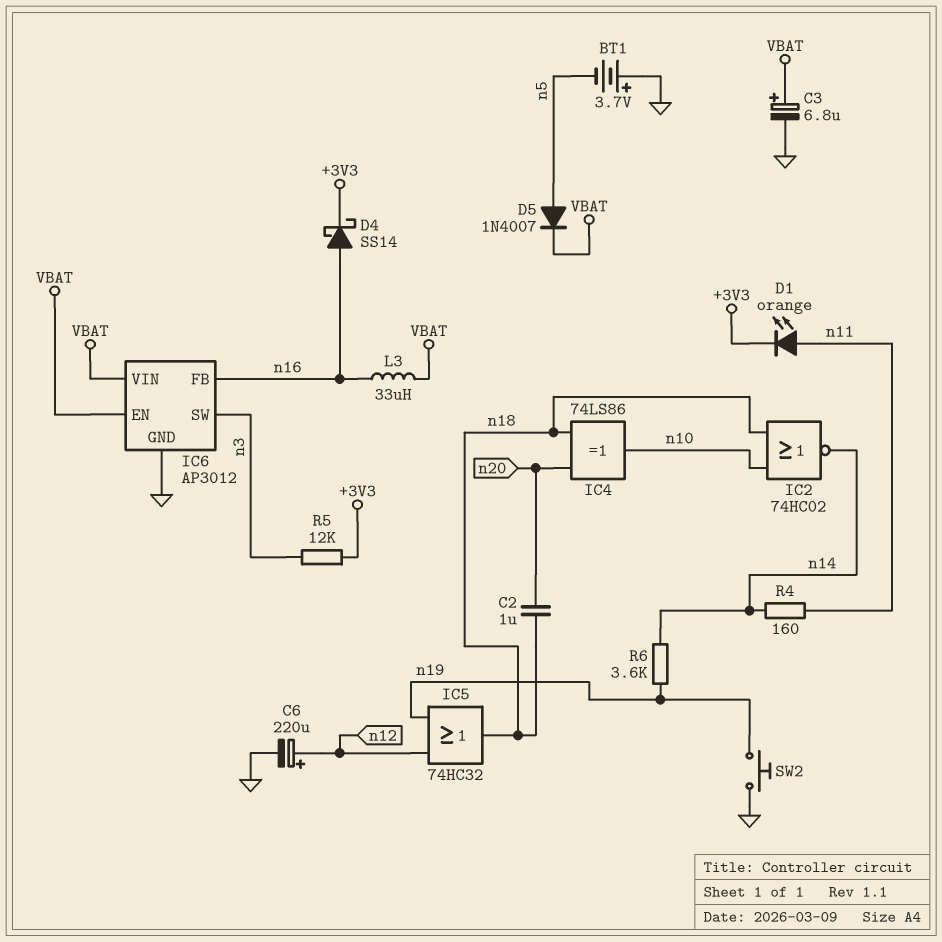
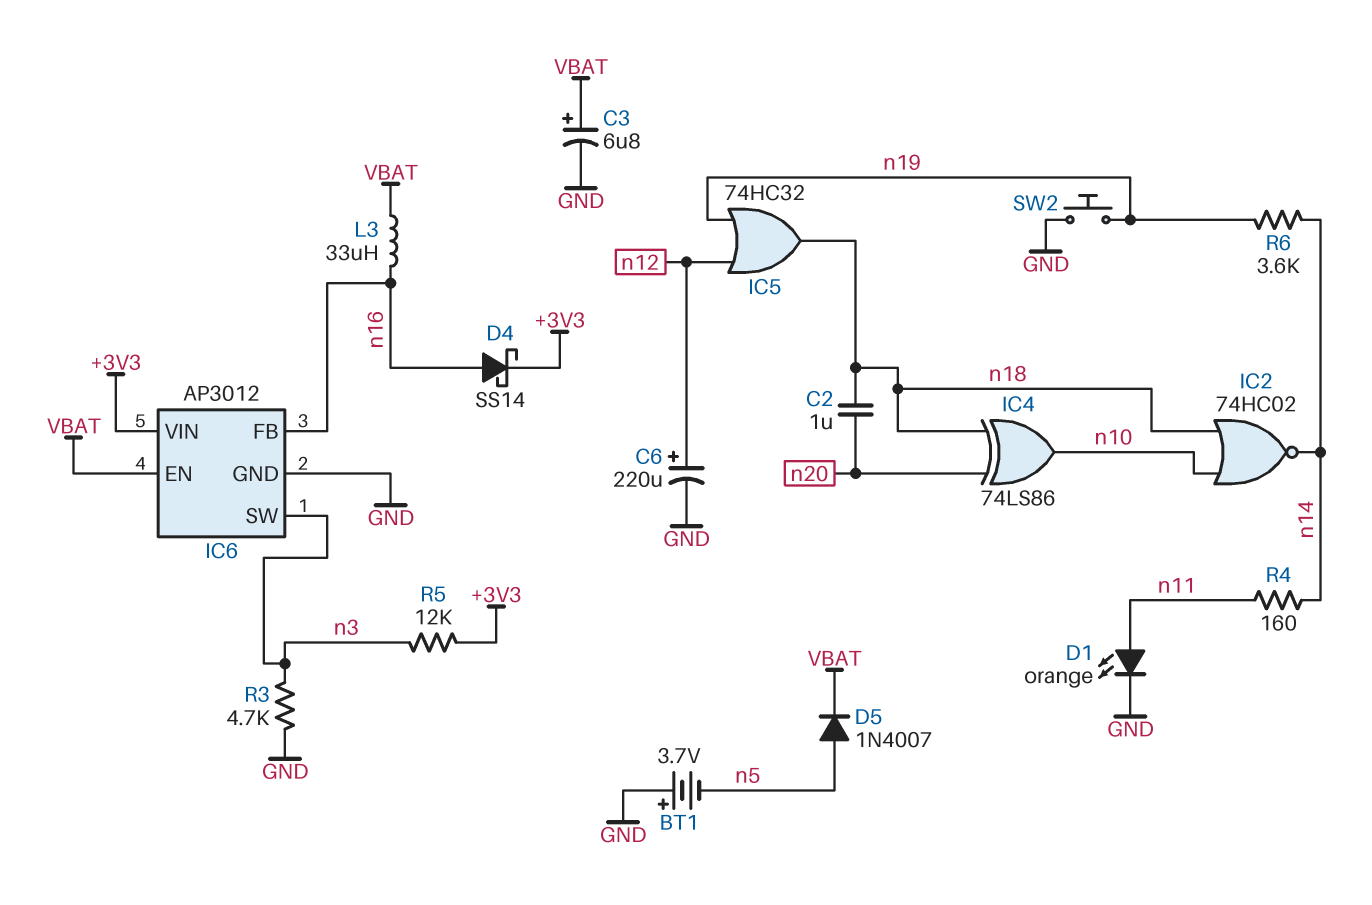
D1: LED orange (A n11, K +3V3) -> LED orange (A n11, K GND)
IC6 pin VIN: VBAT -> +3V3
R3: none -> 4.7k (GND, n3)

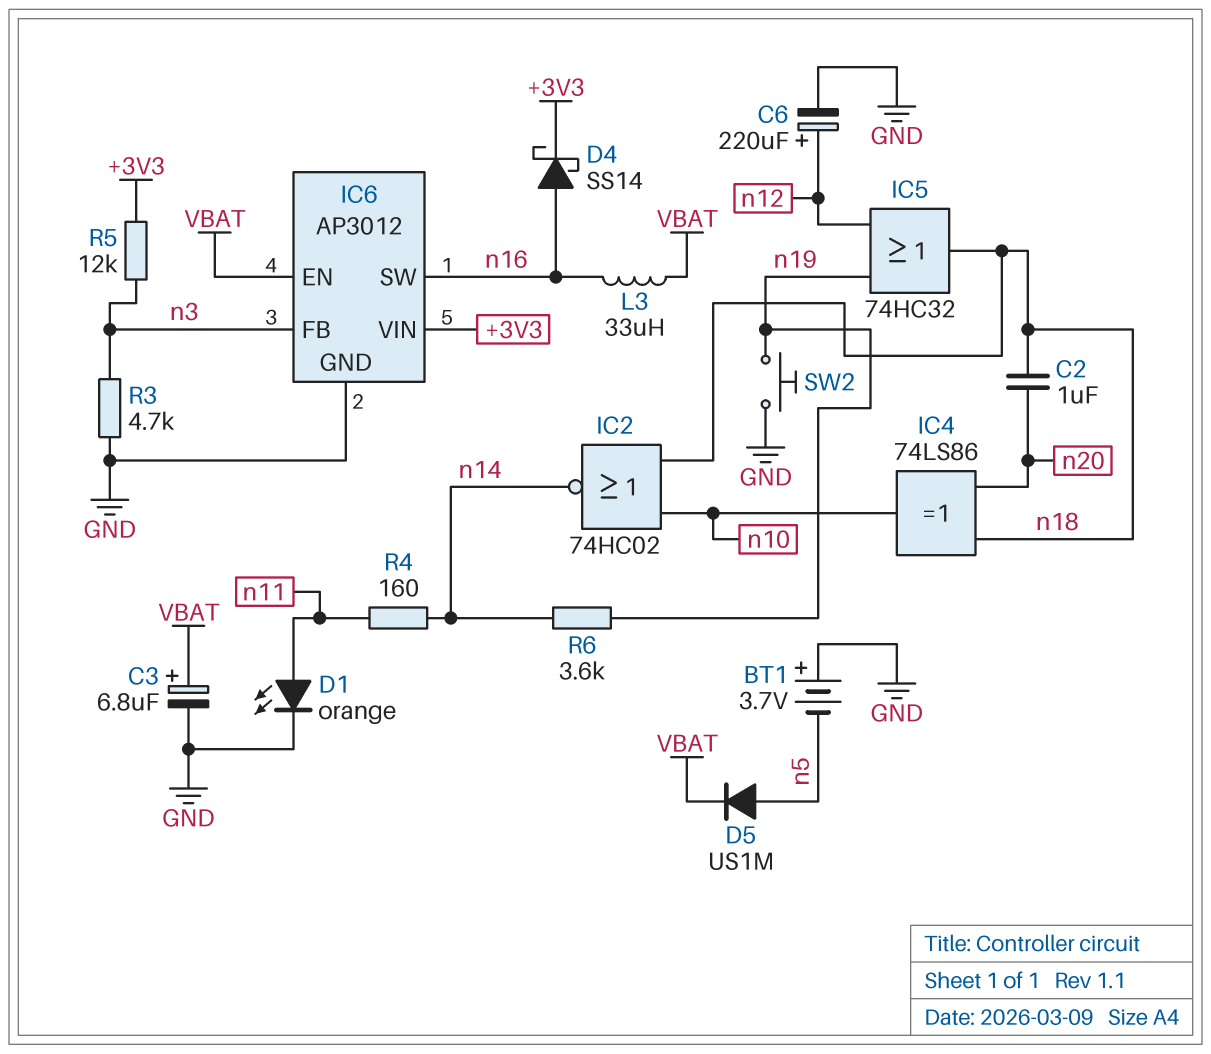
D5: diode 1N4007 (A n5, K VBAT) -> diode US1M (A n5, K VBAT)
IC6 pin FB: n16 -> n3
IC6 pin SW: n3 -> n16

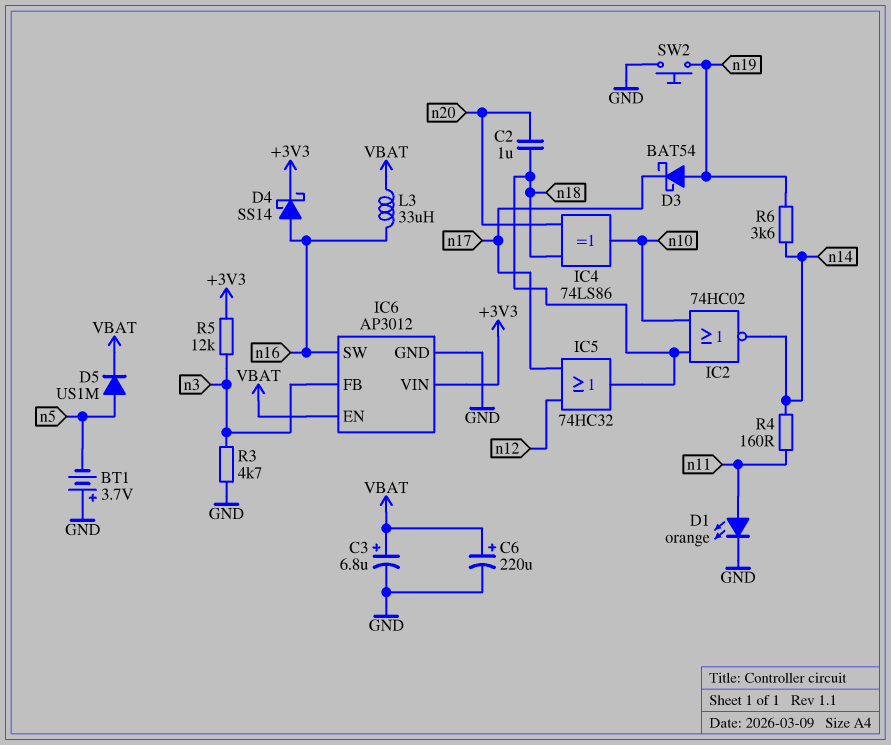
C6: 220uF (plus n12, minus GND) -> 220uF (plus VBAT, minus GND)
D3: none -> schottky BAT54 (A n19, K n17)
IC5: OR 74HC32 (in n12, in n19, out n18) -> OR 74HC32 (in n12, in n17, out n18)

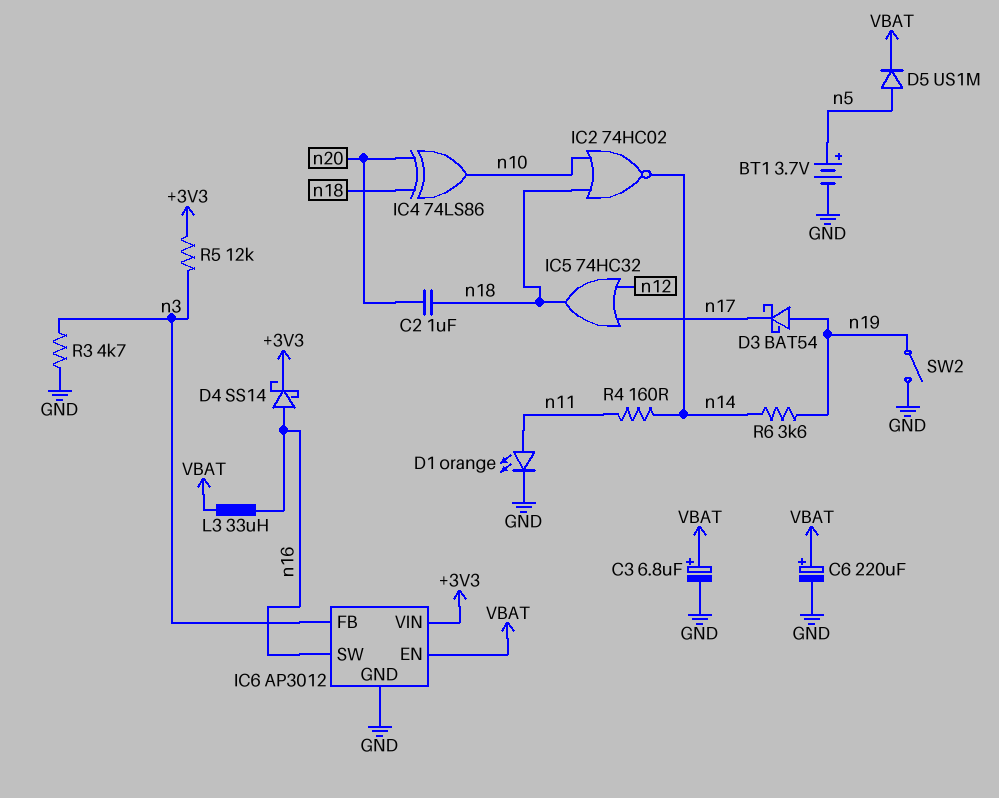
BT1: 3.7V (plus GND, minus n5) -> 3.7V (plus n5, minus GND)
SW2: button (GND, n19) -> switch (GND, n19)

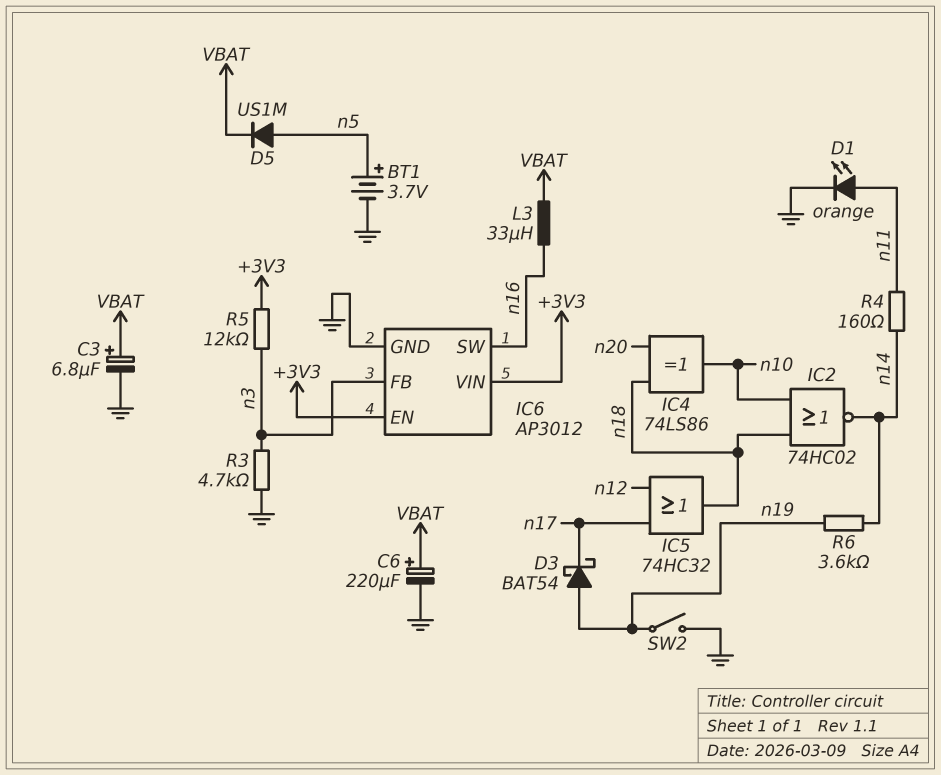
C2: 1uF (n18, n20) -> none
D4: schottky SS14 (A n16, K +3V3) -> none
IC6 pin EN: VBAT -> +3V3

